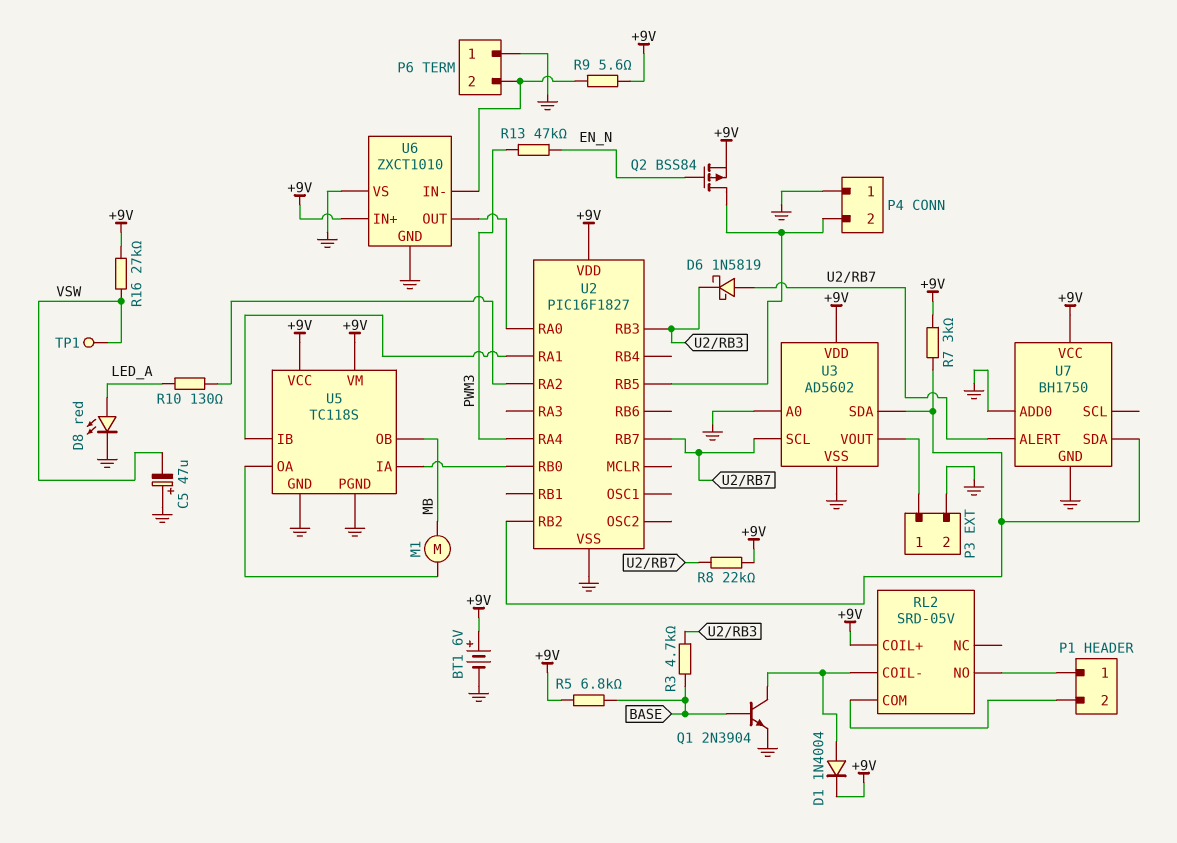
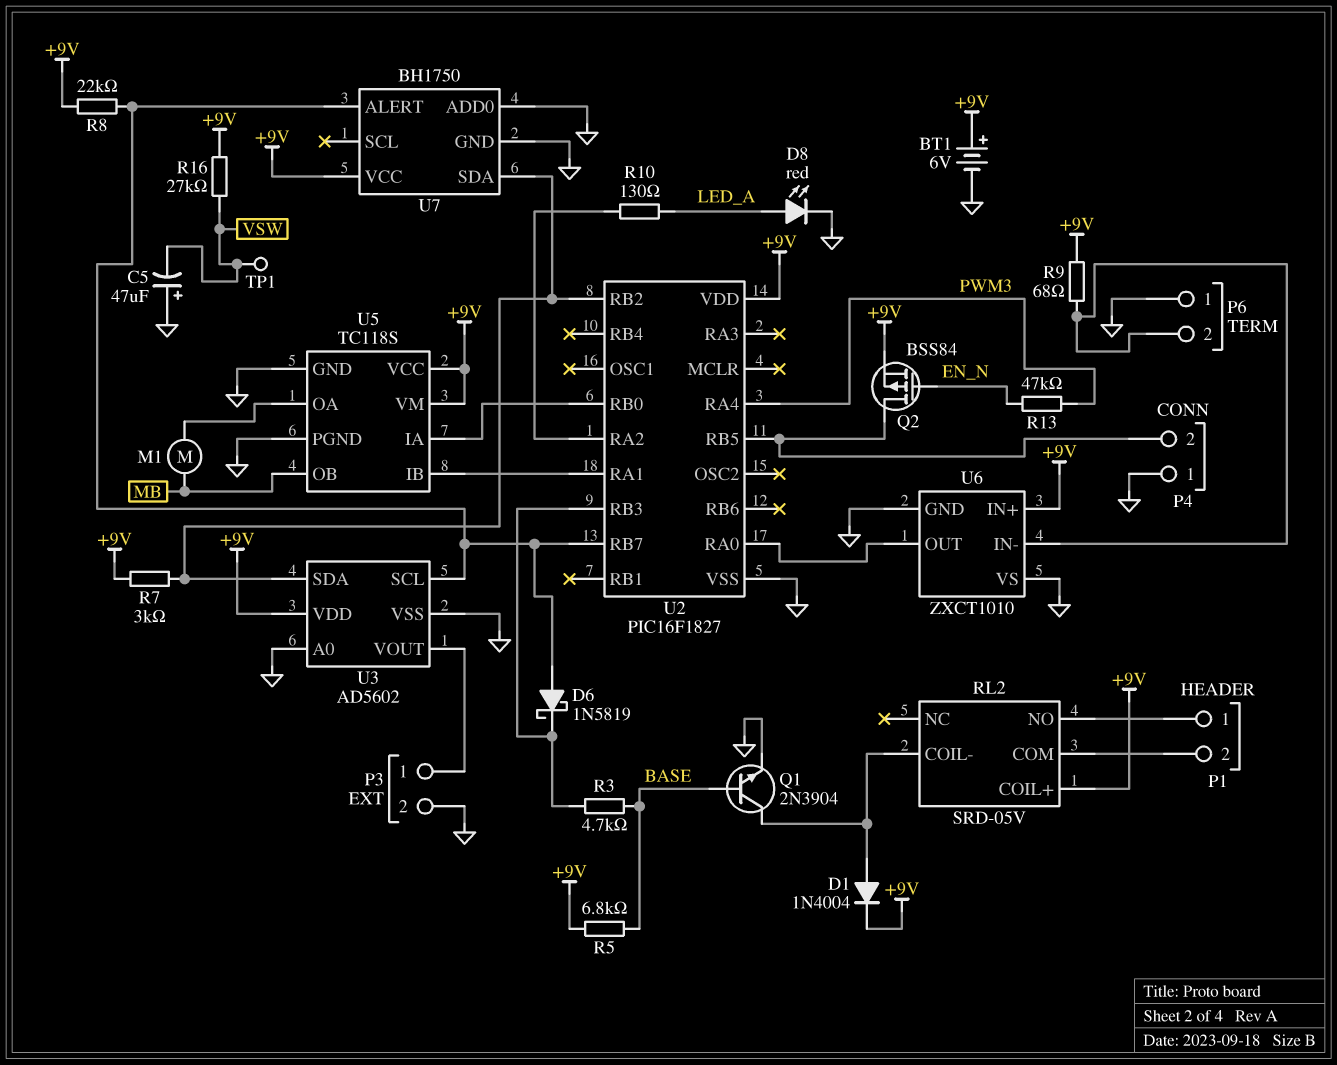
R9: 5.6 (+9V, P6/2) -> 68 (+9V, P6/2)

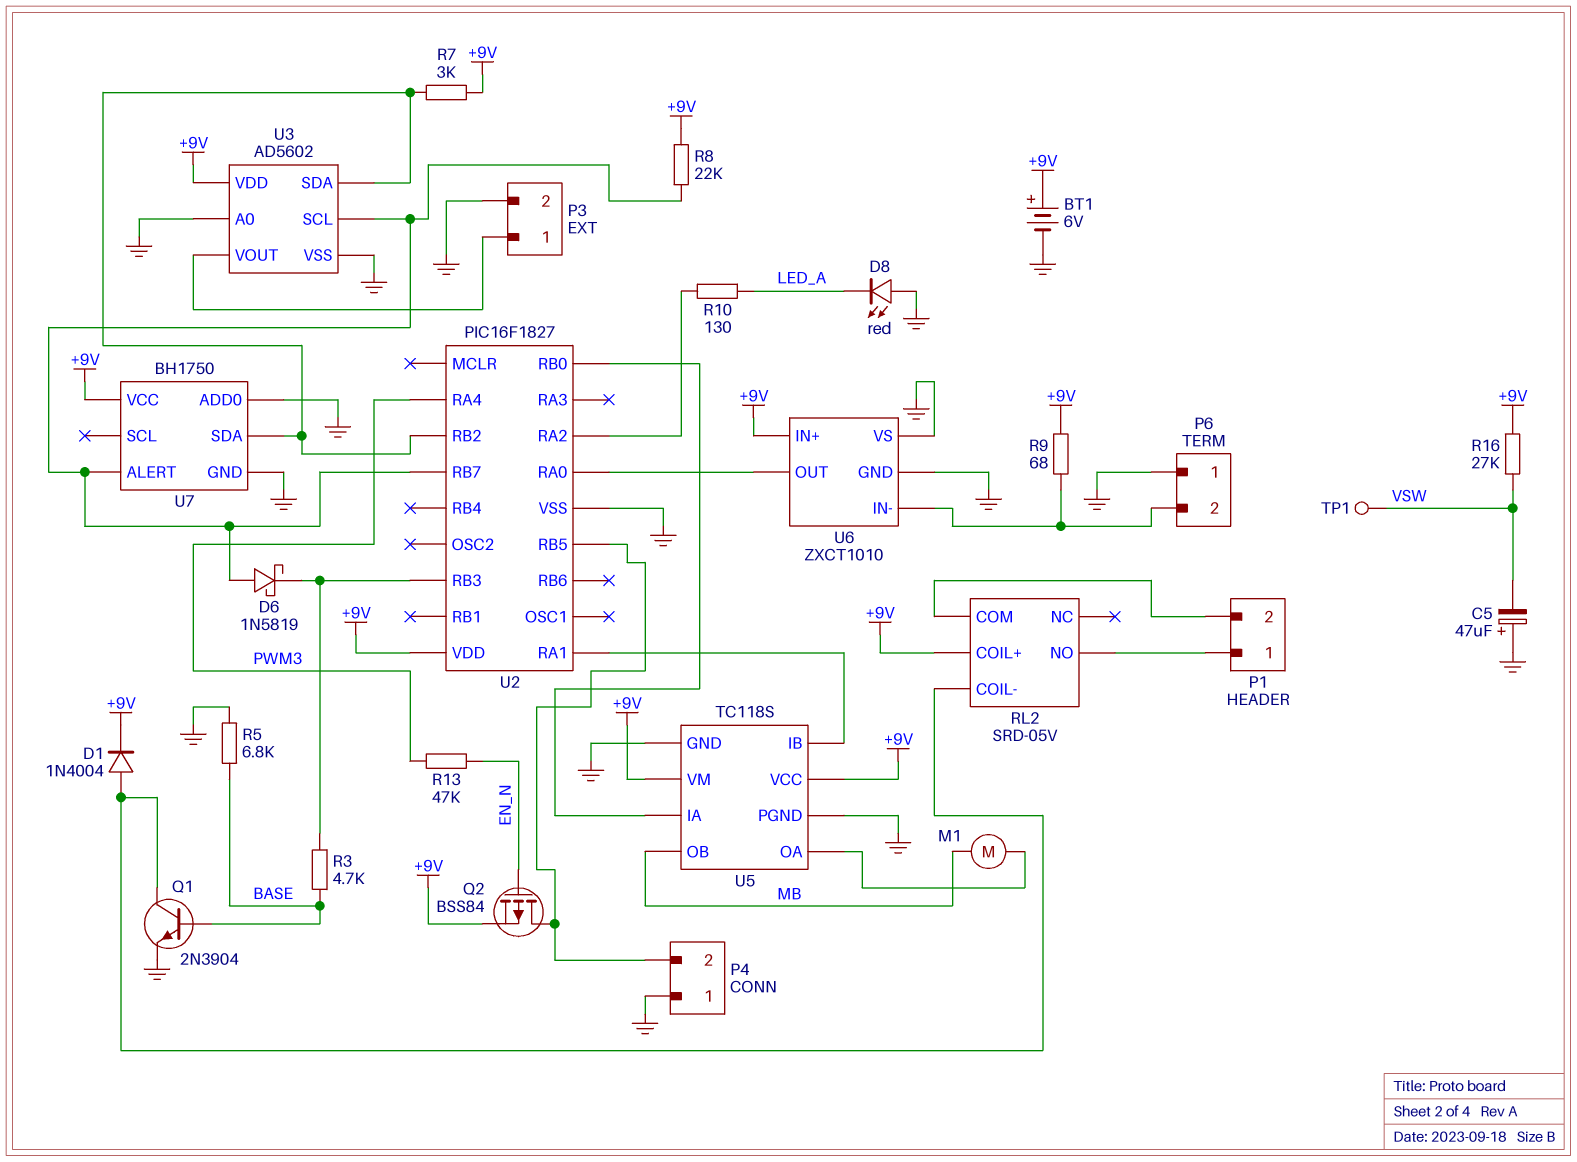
D8: LED red (A LED_A, K GND) -> LED red (A GND, K LED_A)
R5: 6.8k (+9V, BASE) -> 6.8k (BASE, GND)

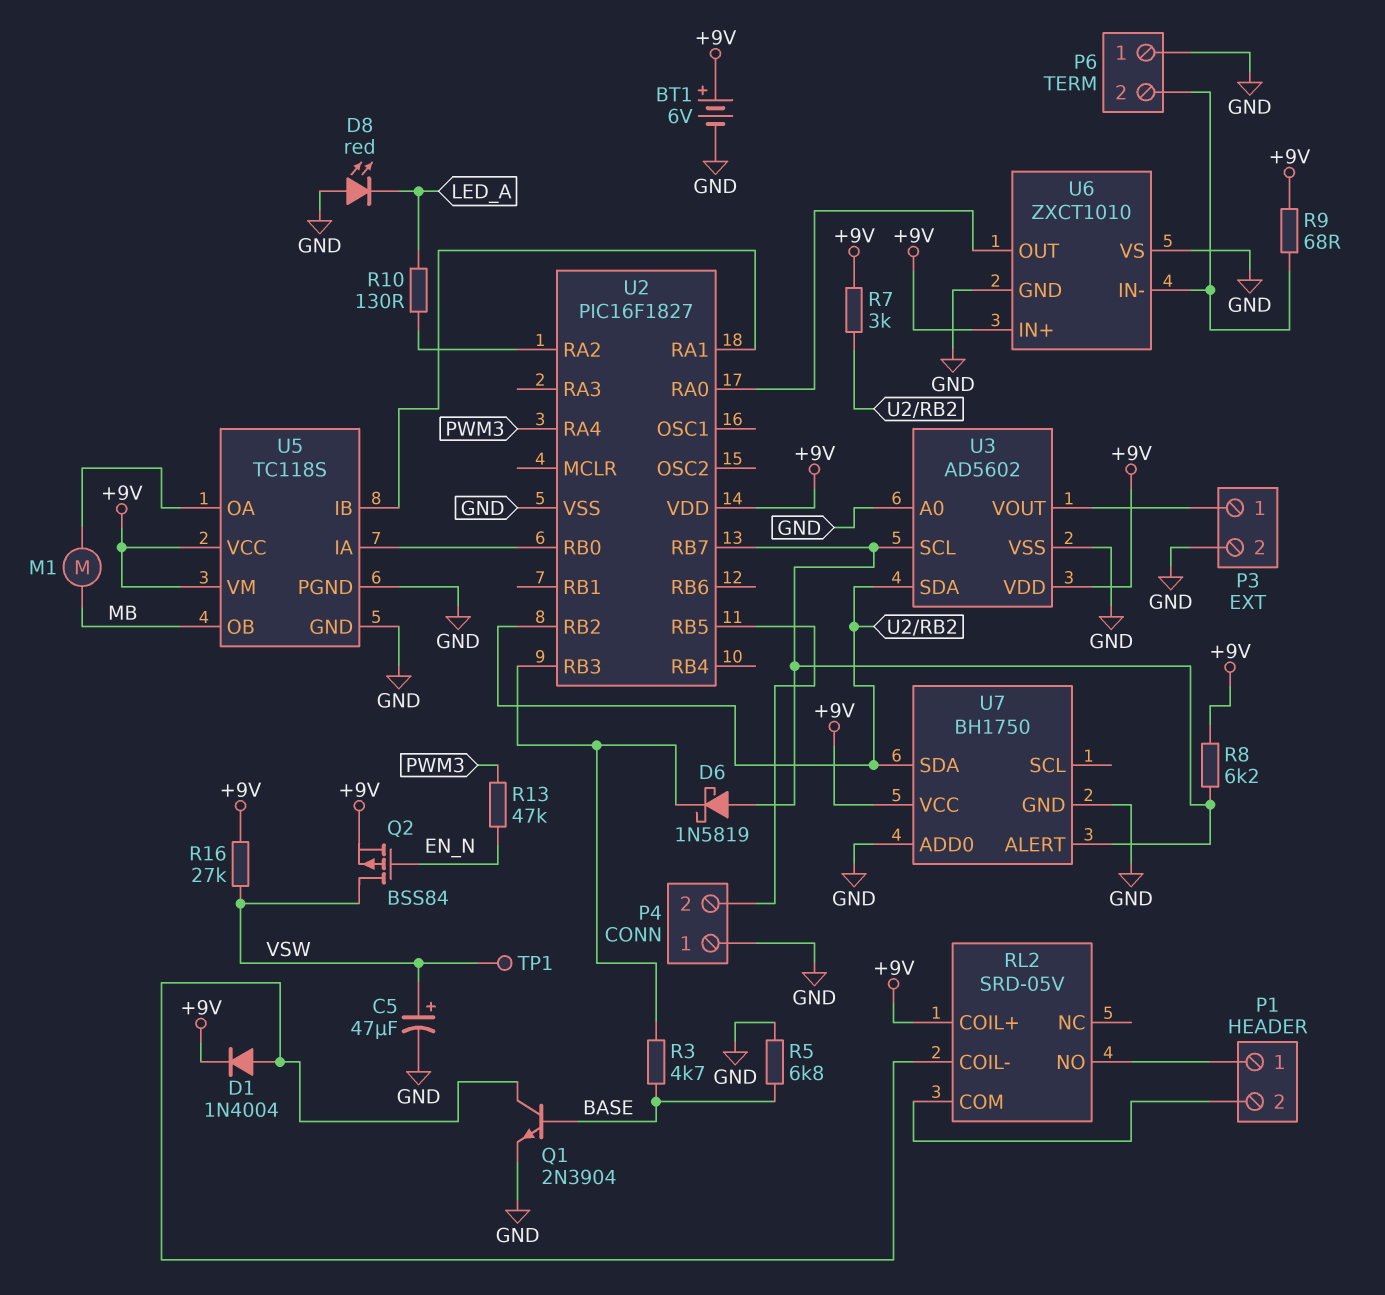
C5: 47uF (plus GND, minus VSW) -> 47uF (plus VSW, minus GND)
Q2: PMOS BSS84 (G EN_N, D P4/2, S +9V) -> PMOS BSS84 (G EN_N, D VSW, S +9V)
R8: 22k (+9V, U2/RB7) -> 6.2k (+9V, U2/RB7)

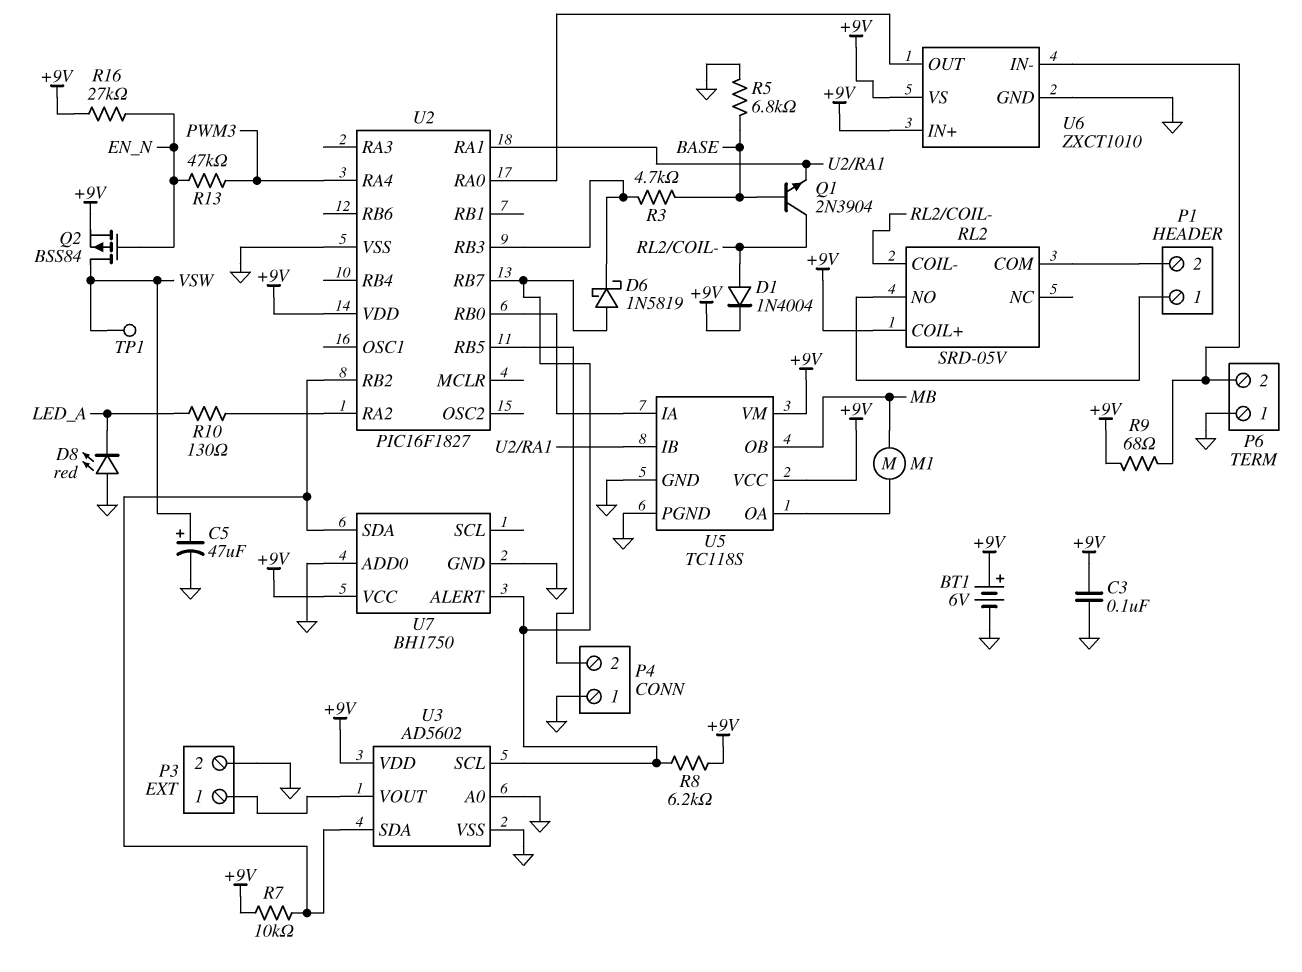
C3: none -> 100nF (+9V, GND)
Q1: NPN 2N3904 (B BASE, C RL2/COIL-, E GND) -> NPN 2N3904 (B BASE, C RL2/COIL-, E U2/RA1)
R7: 3k (+9V, U2/RB2) -> 10k (+9V, U2/RB2)
R16: 27k (+9V, VSW) -> 27k (+9V, EN_N)
U6 pin VS: GND -> +9V

